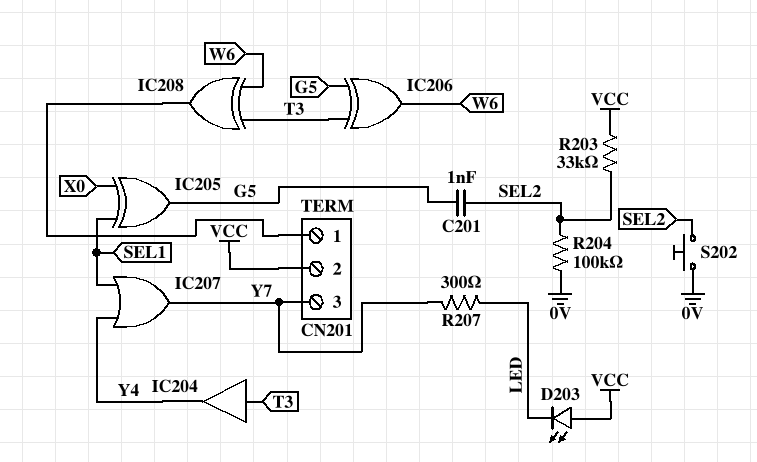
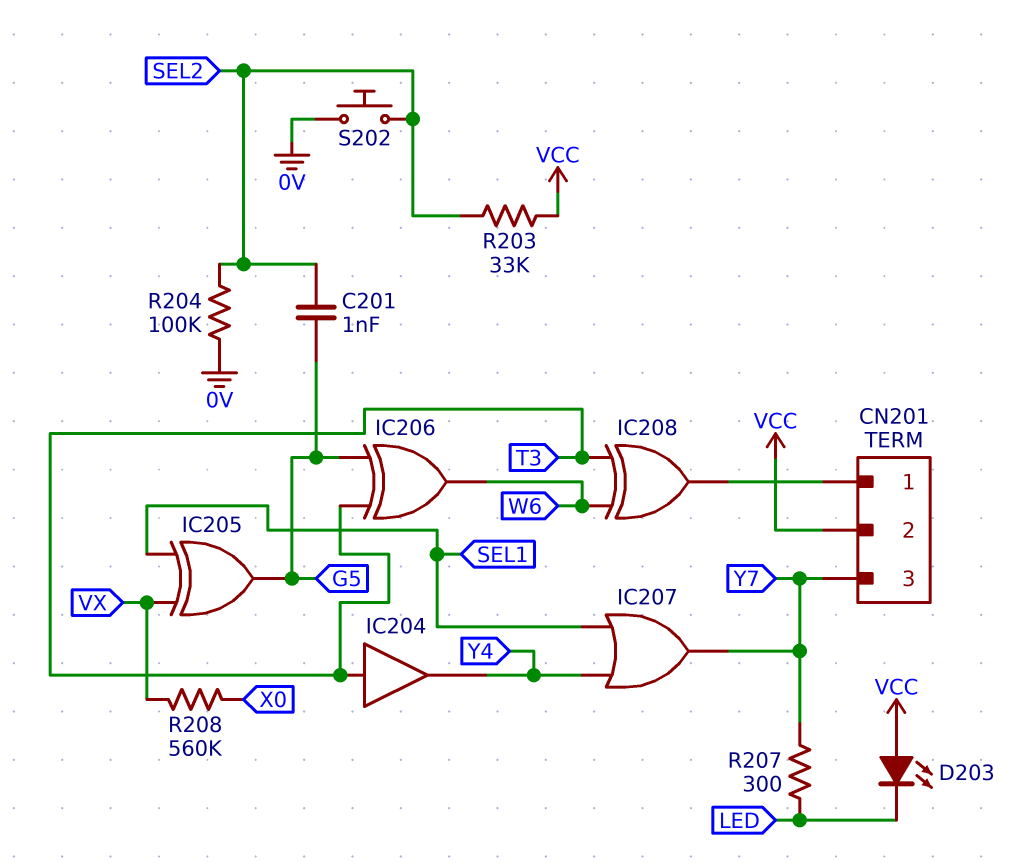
IC205: XOR (in SEL1, in X0, out G5) -> XOR (in SEL1, in VX, out G5)
R208: none -> 560k (VX, X0)

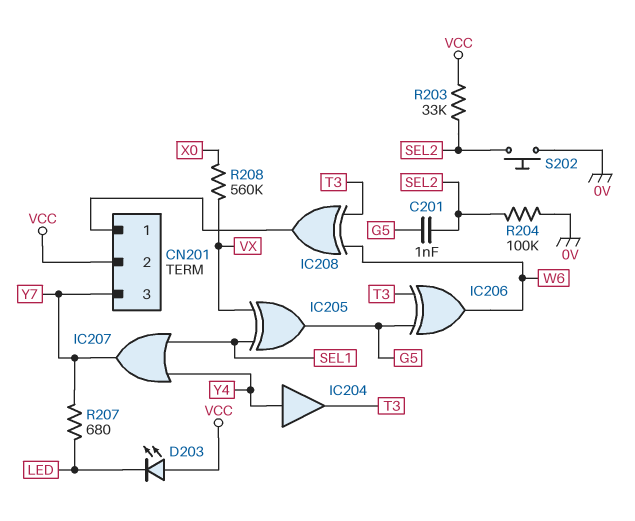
IC204: buffer (in T3, out Y4) -> buffer (in Y4, out T3)
R207: 300 (LED, Y7) -> 680 (LED, Y7)

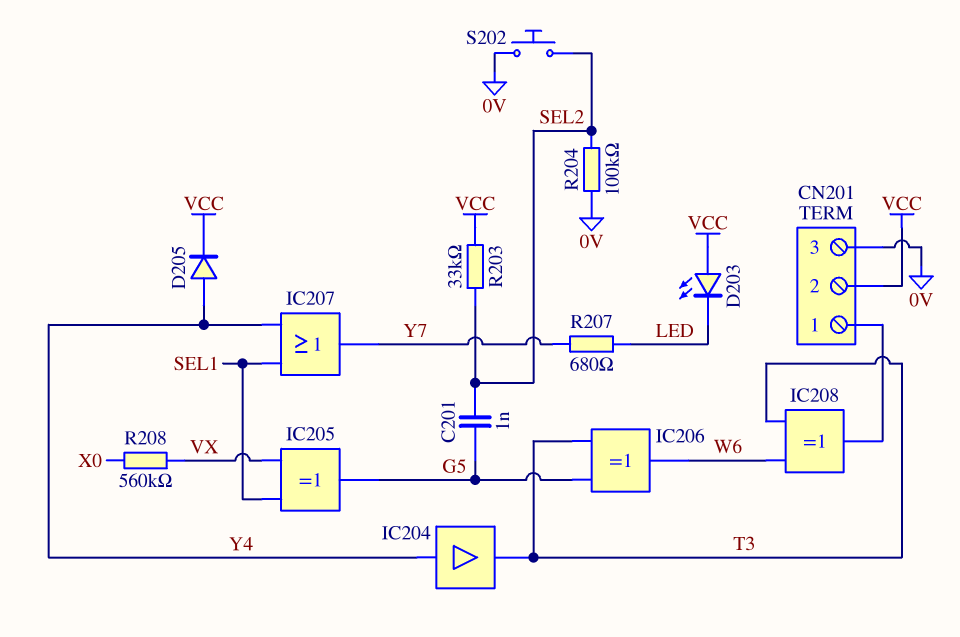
CN201 pin 3: Y7 -> 0V
D205: none -> diode (A Y4, K VCC)

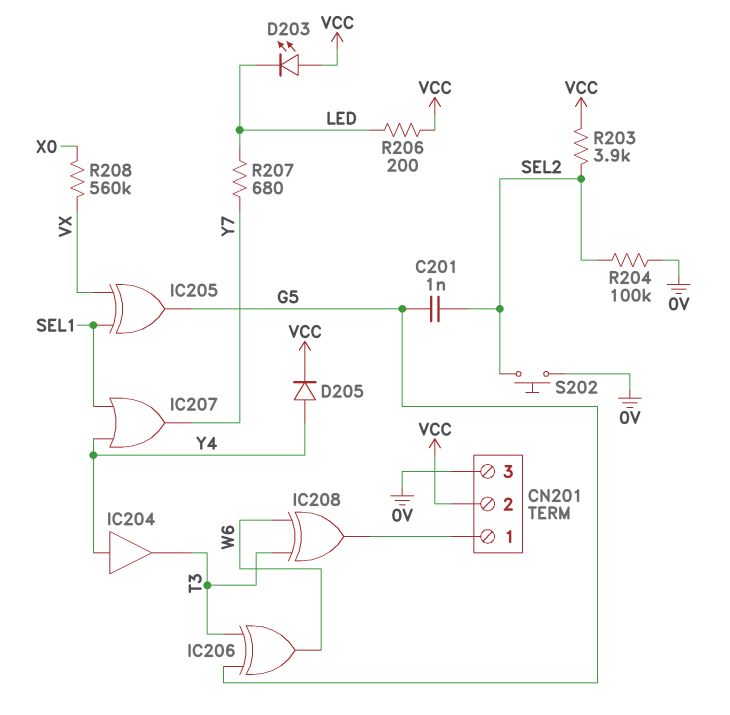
R203: 33k (SEL2, VCC) -> 3.9k (SEL2, VCC)
R206: none -> 200 (LED, VCC)

